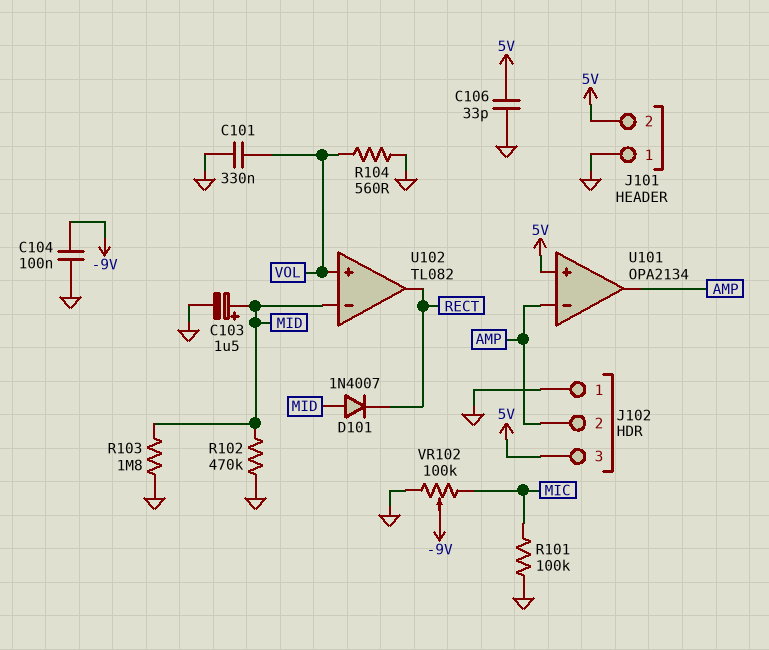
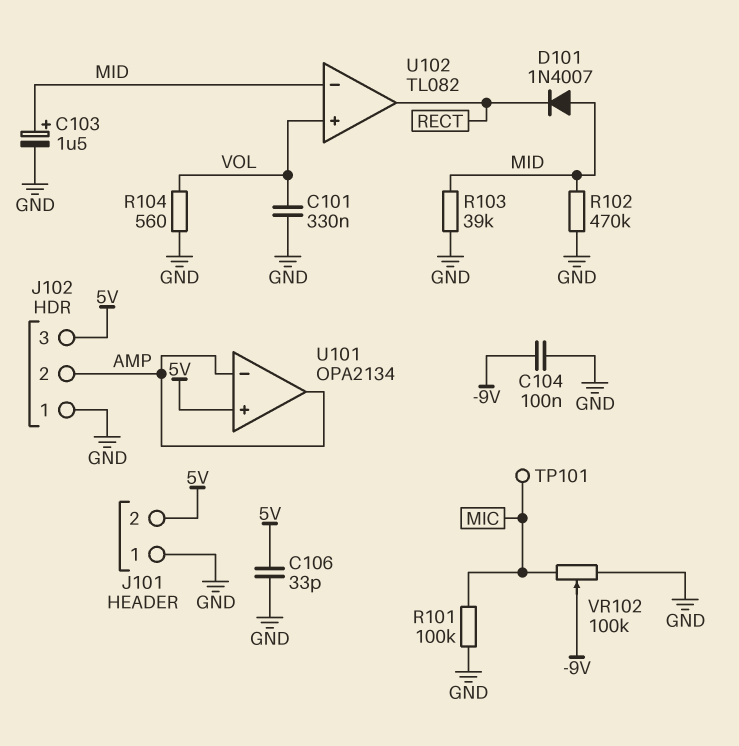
R103: 1.8M (GND, MID) -> 39k (GND, MID)
TP101: none -> test point (MIC)

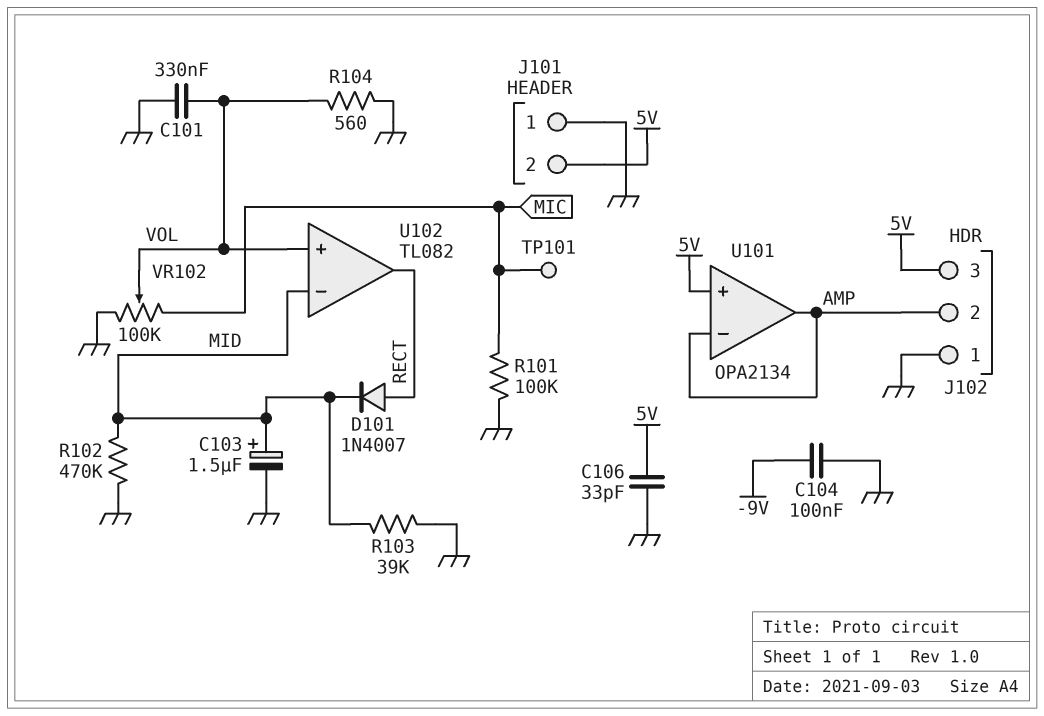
D101: diode 1N4007 (A MID, K RECT) -> diode 1N4007 (A RECT, K MID)
VR102: 100k (GND, MIC, wiper -9V) -> 100k (GND, MIC, wiper VOL)

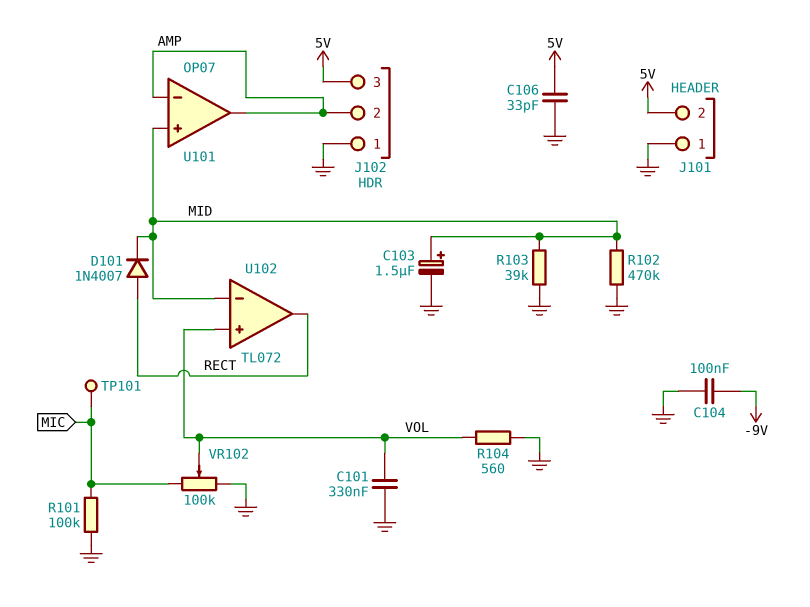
U101: OPA2134 -> OP07
U101 pin in+: 5V -> MID
U102: TL082 -> TL072

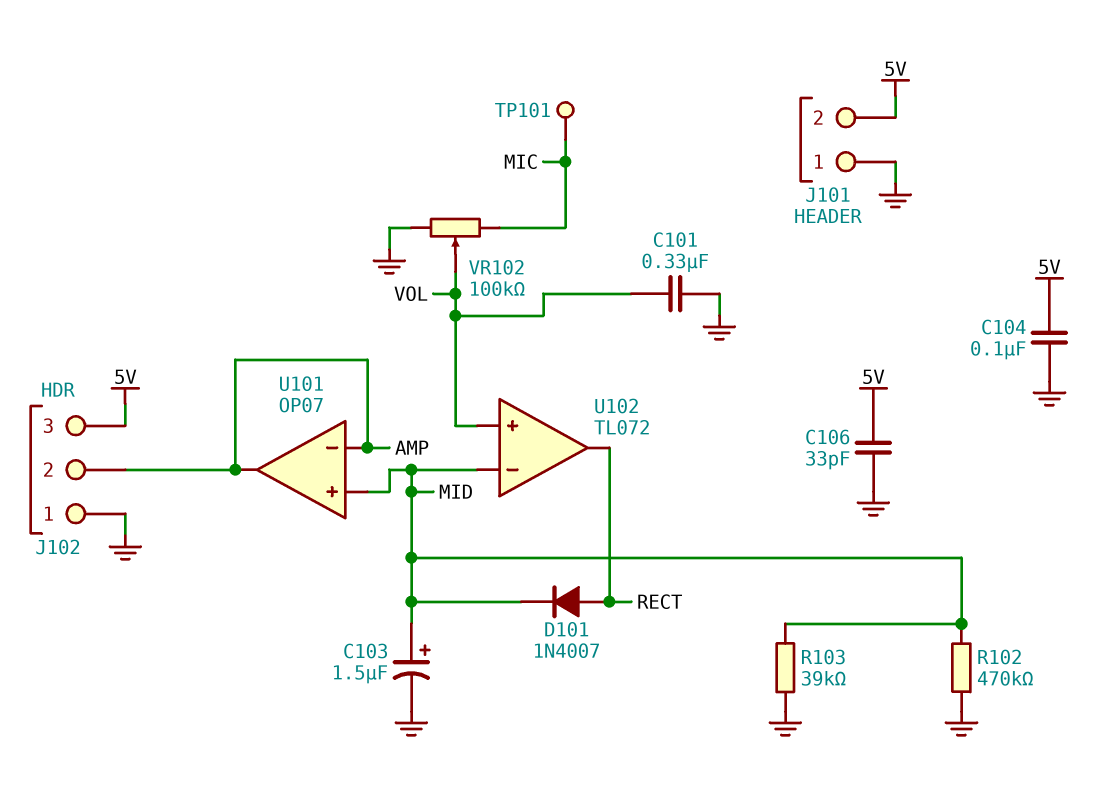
C104: 100nF (-9V, GND) -> 100nF (5V, GND)
R101: 100k (GND, MIC) -> none
R104: 560 (GND, VOL) -> none

